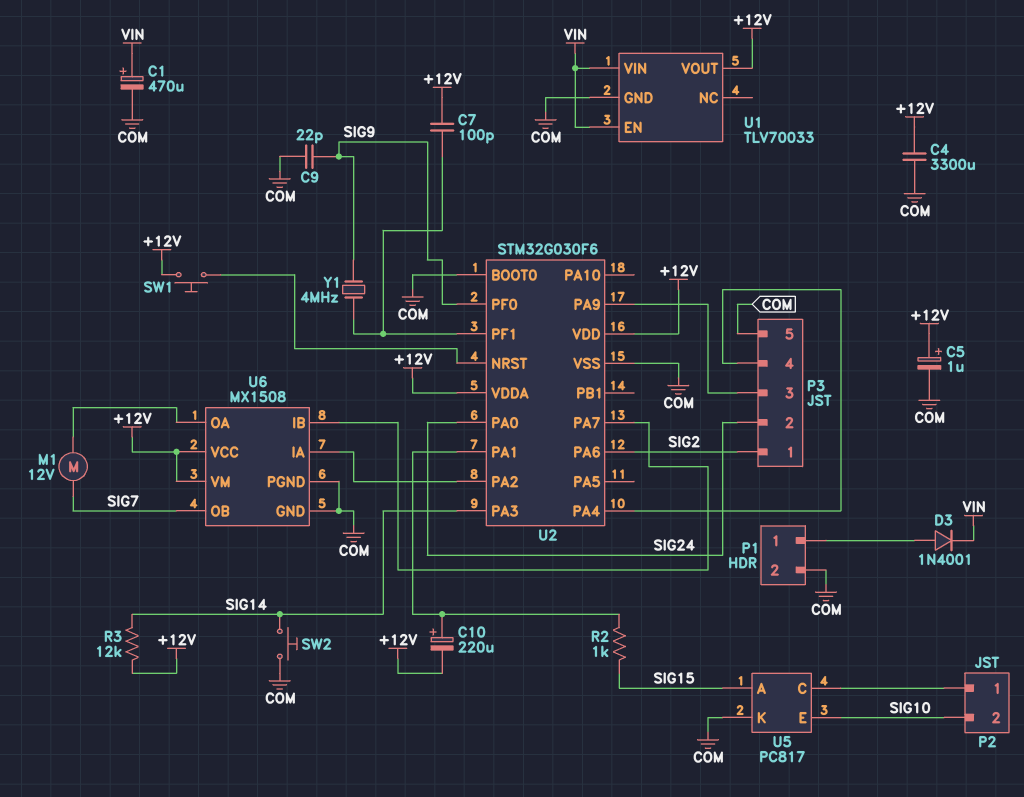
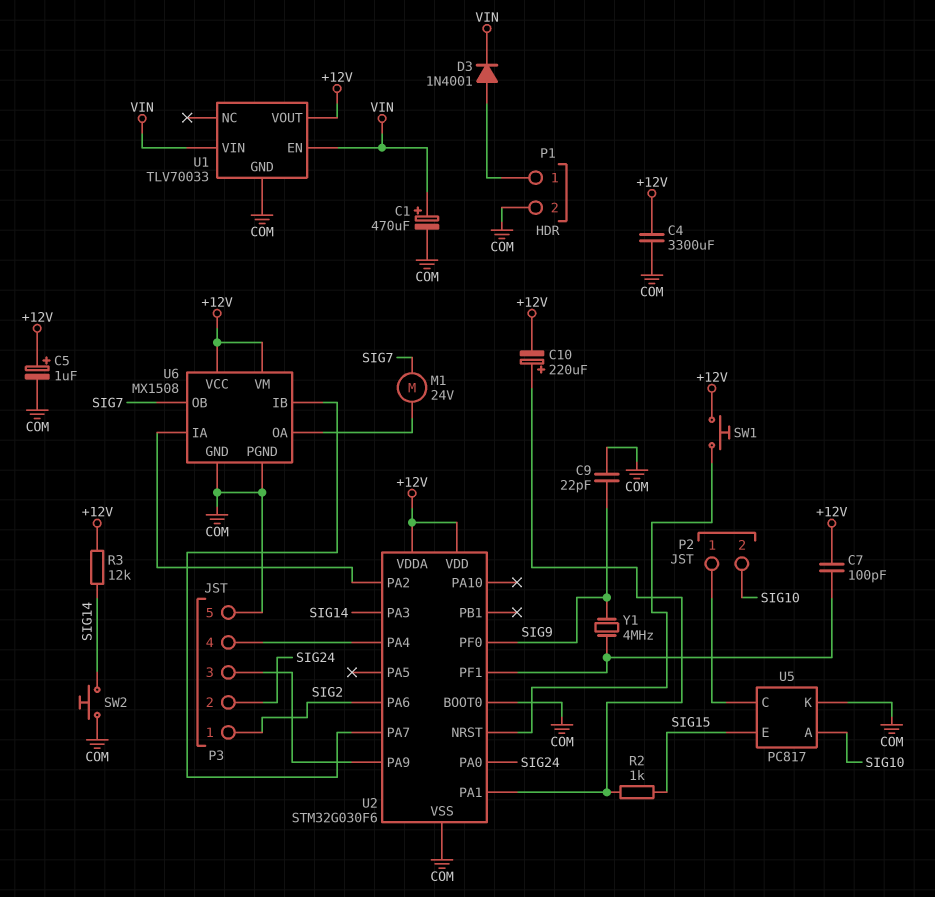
M1: motor 12V (SIG7, U6/OA) -> motor 24V (SIG7, U6/OA)
U5 pin A: SIG15 -> SIG10
U5 pin E: SIG10 -> SIG15

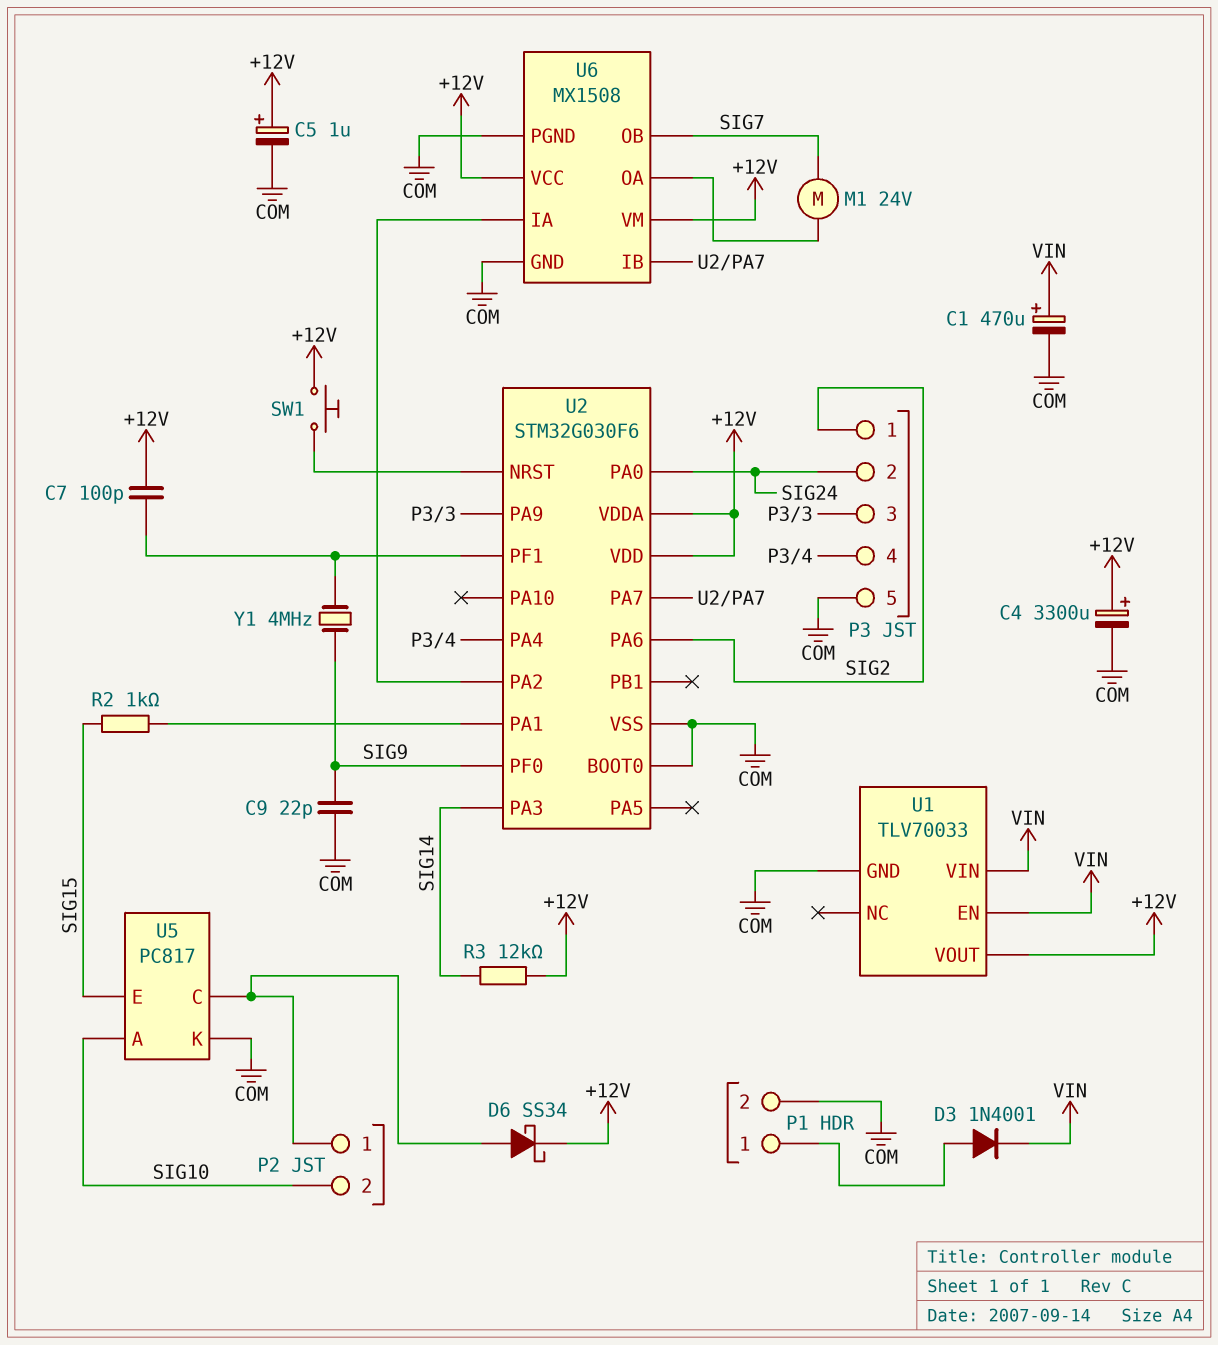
C4: 3300uF (+12V, COM) -> 3300uF (plus +12V, minus COM)
C10: 220uF (plus U2/PA1, minus +12V) -> none
D6: none -> schottky SS34 (A P2/1, K +12V)
SW2: button (COM, SIG14) -> none

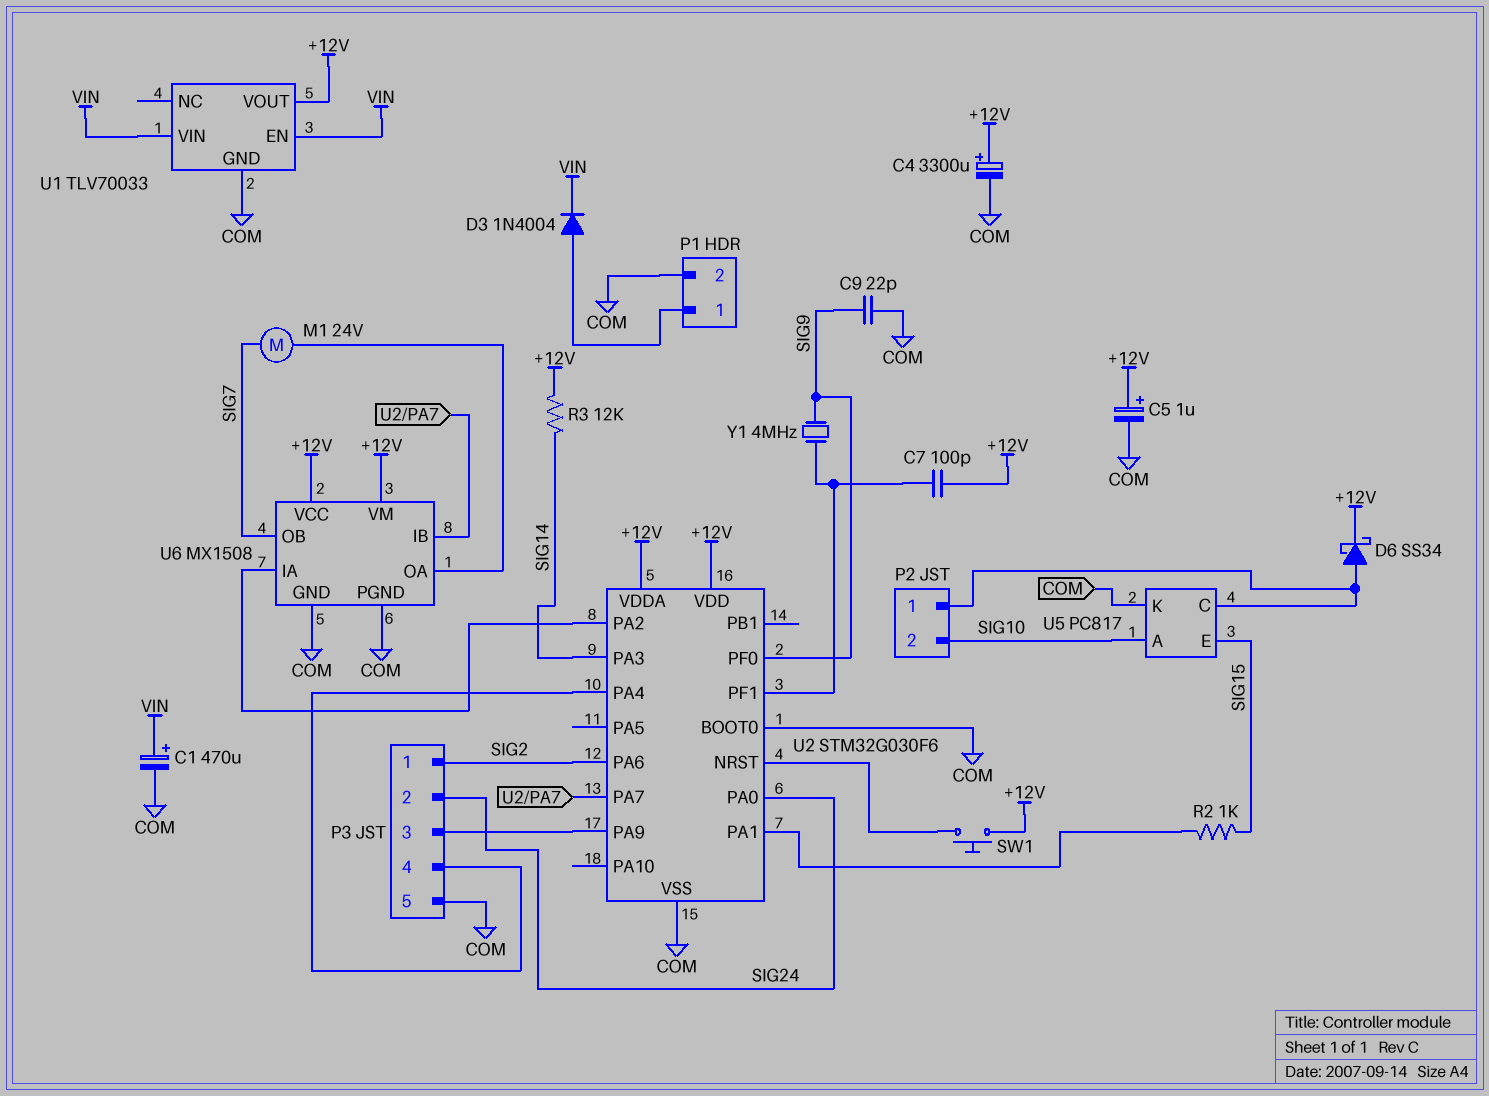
D3: diode 1N4001 (A P1/1, K VIN) -> diode 1N4004 (A P1/1, K VIN)

